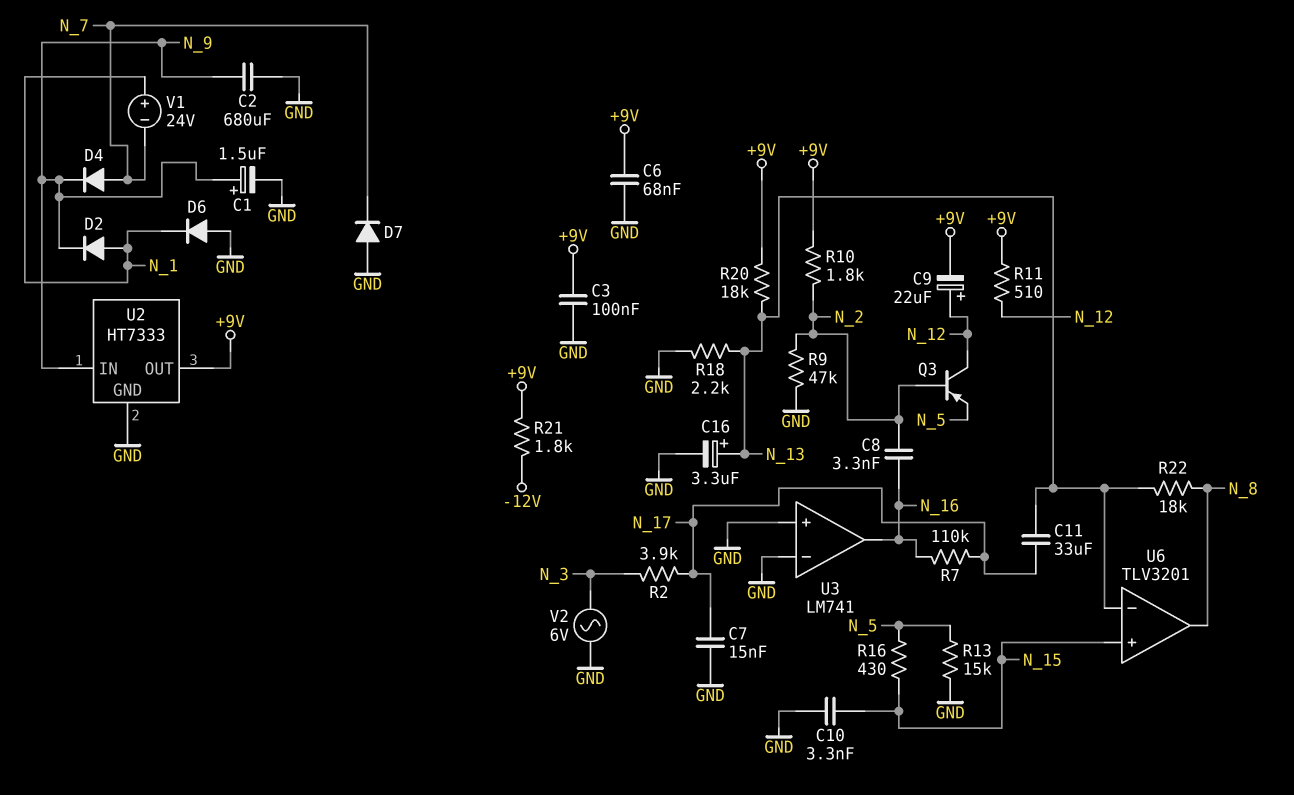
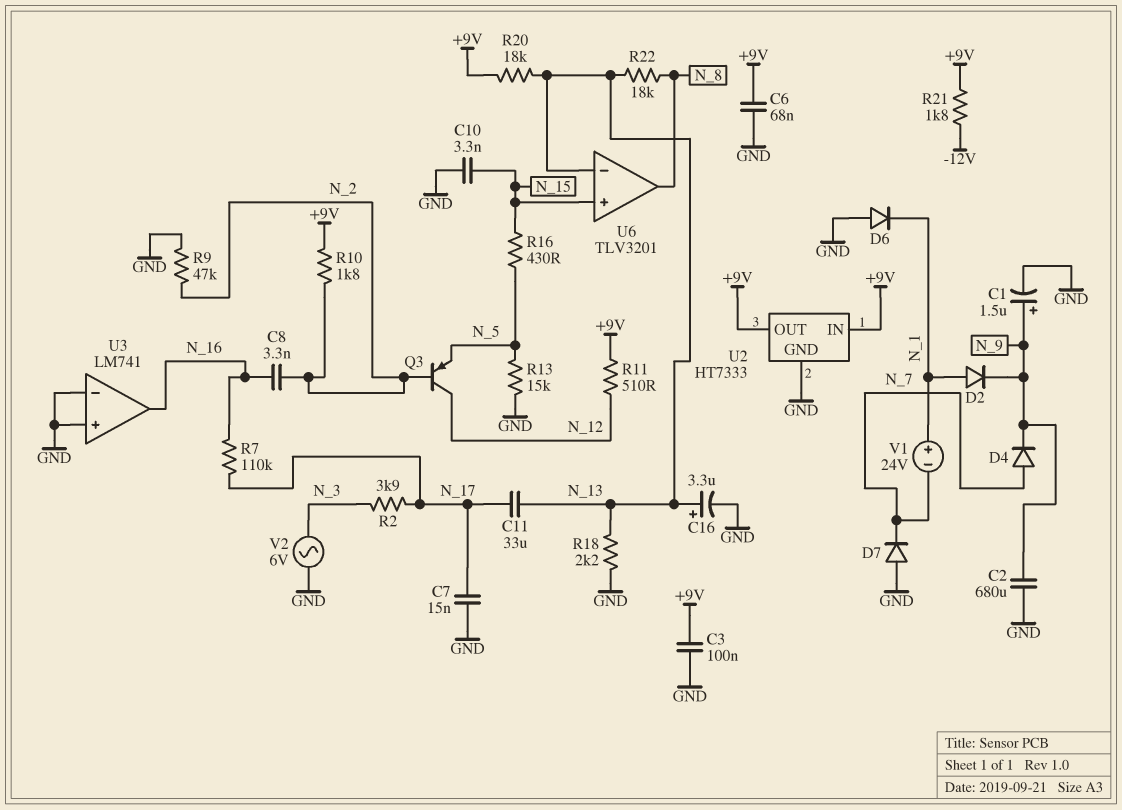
C9: 22uF (plus N_12, minus +9V) -> none
U2 pin IN: N_9 -> +9V

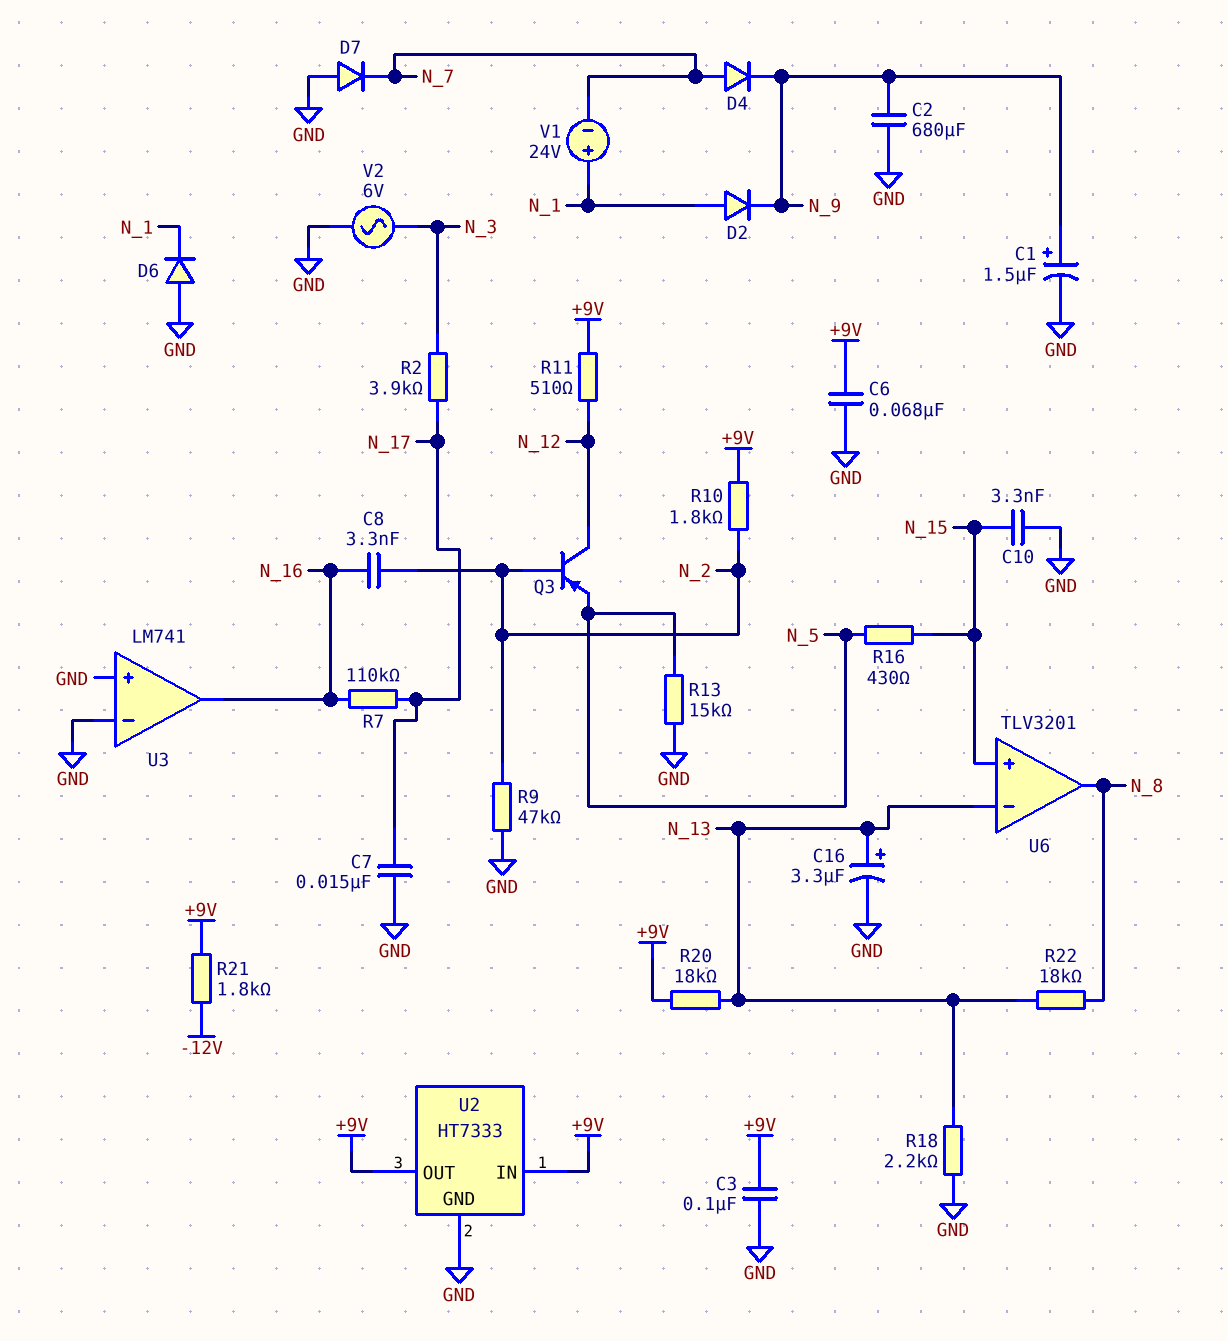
C11: 33uF (N_13, N_17) -> none

